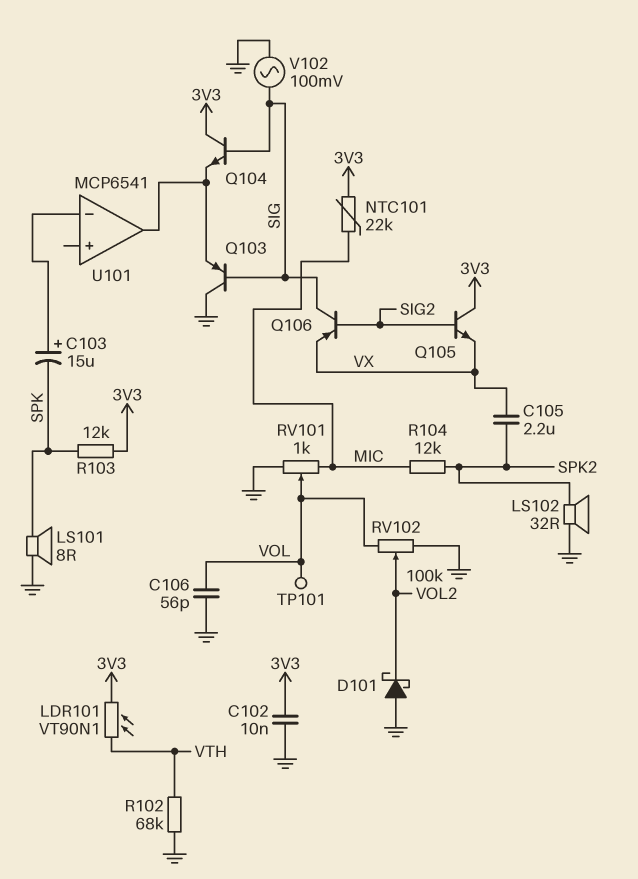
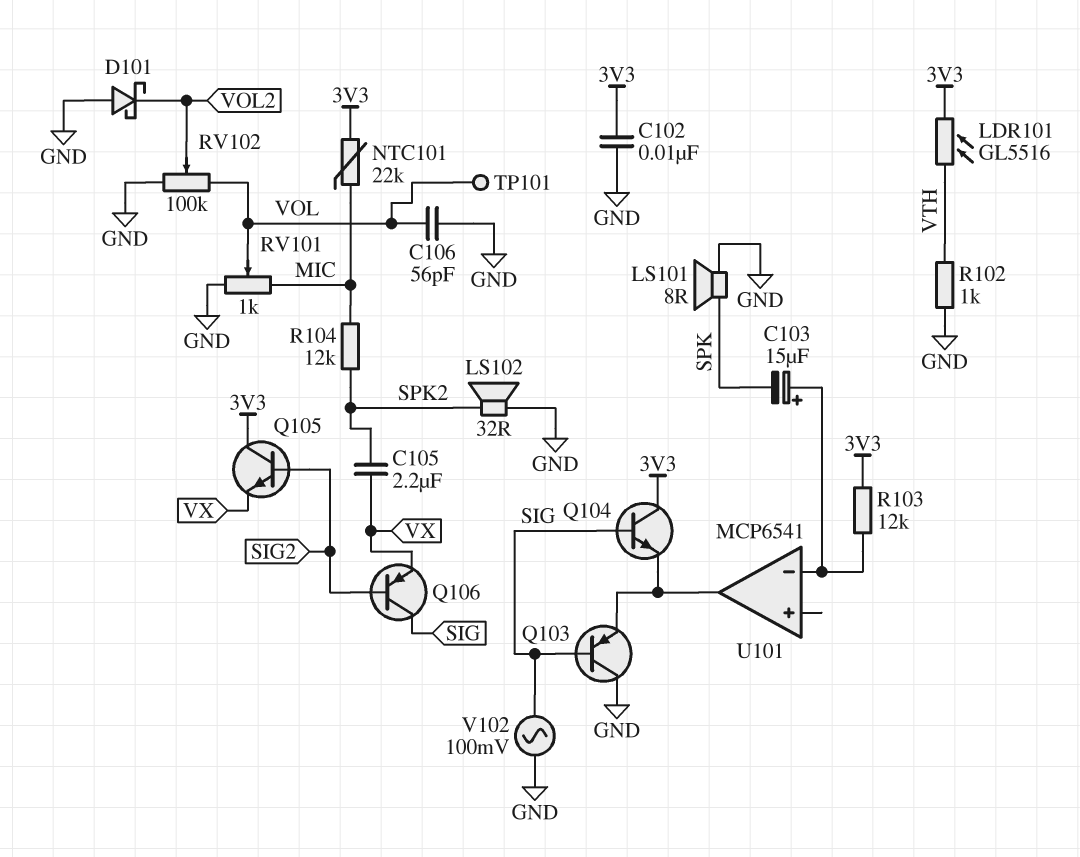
LDR101: VT90N1 (3V3, VTH) -> GL5516 (3V3, VTH)
R102: 68k (GND, VTH) -> 1k (GND, VTH)
R103: 12k (3V3, SPK) -> 12k (3V3, U101/in-)

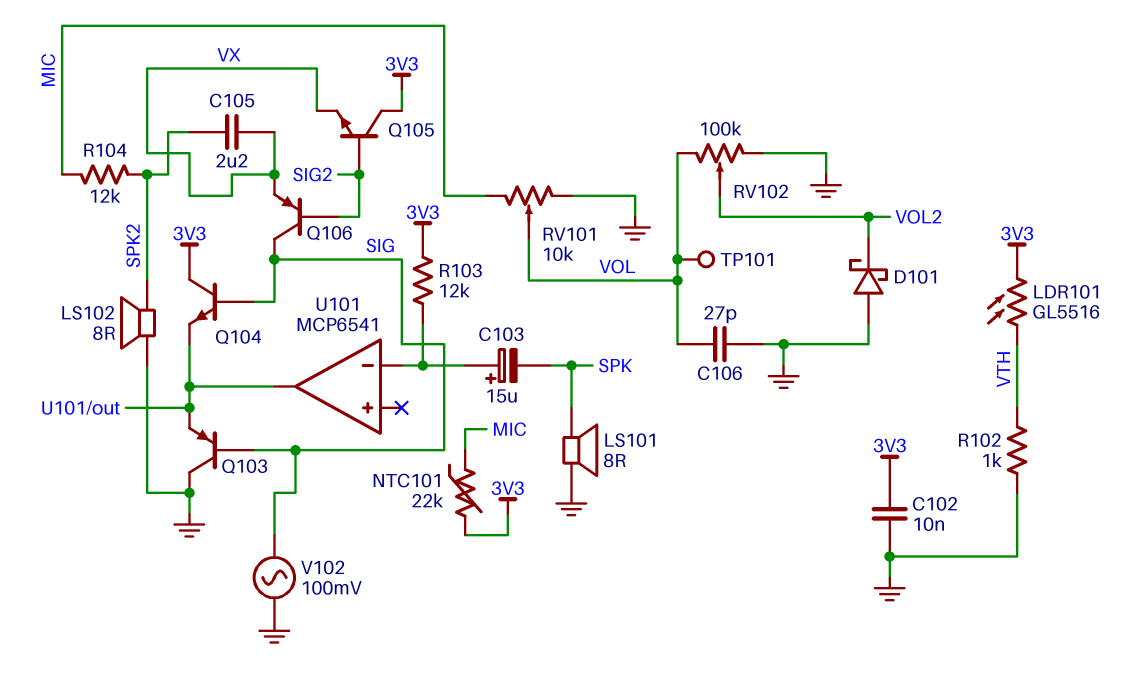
C106: 56pF (GND, VOL) -> 27pF (GND, VOL)
LS102: speaker 32R (GND, SPK2) -> speaker 8R (GND, SPK2)
RV101: 1k (GND, MIC, wiper VOL) -> 10k (GND, MIC, wiper VOL)

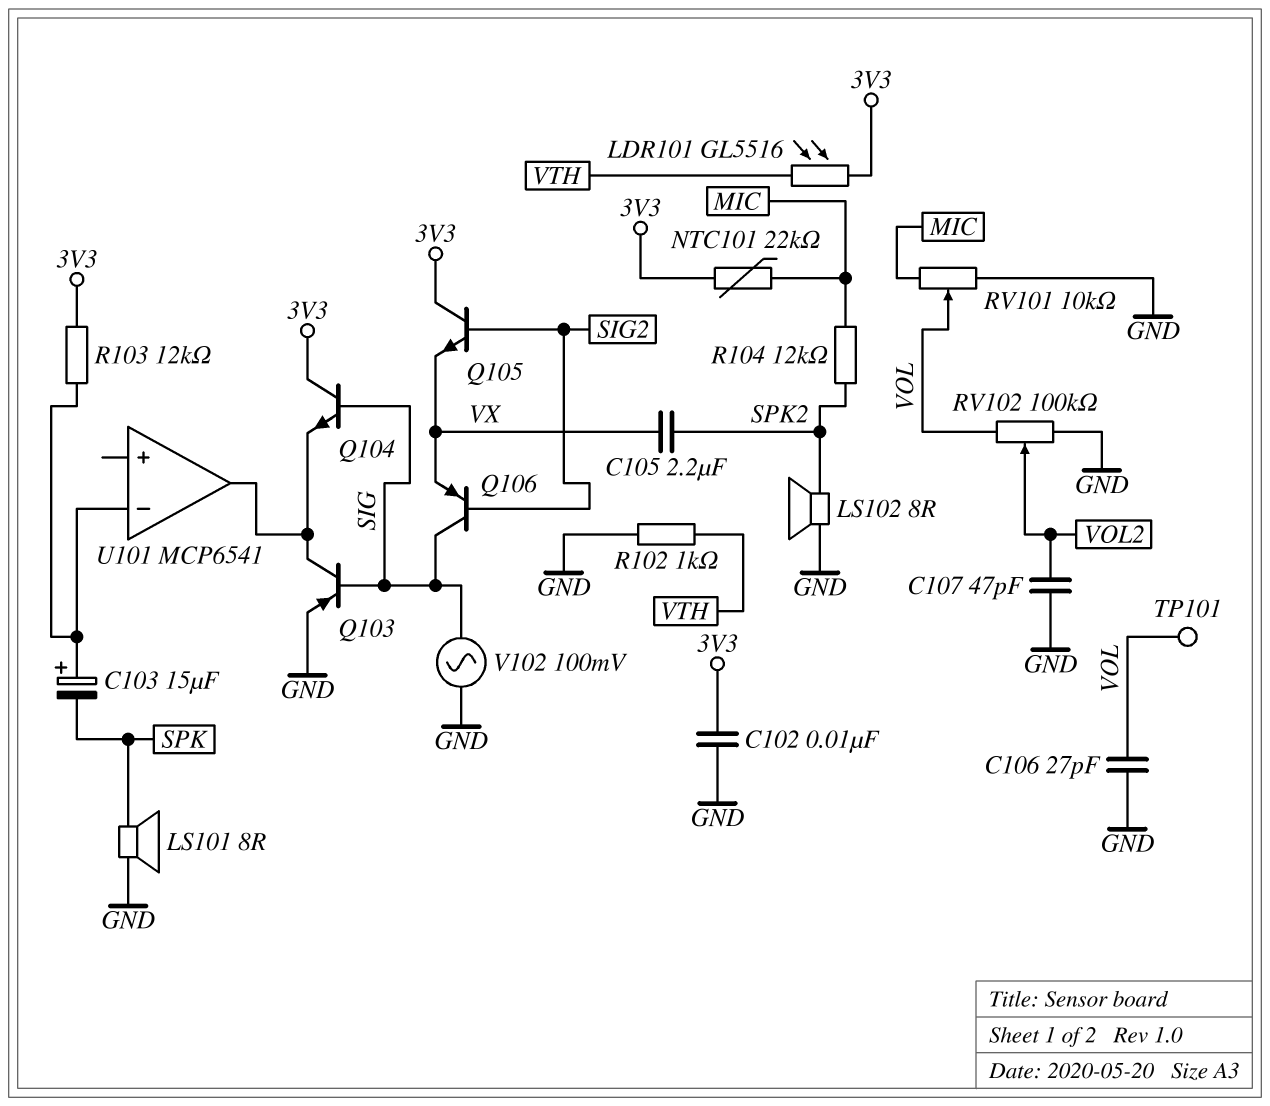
C107: none -> 47pF (GND, VOL2)
D101: schottky (A GND, K VOL2) -> none
Q103: PNP (B SIG, C GND, E U101/out) -> PNP (B SIG, C U101/out, E GND)

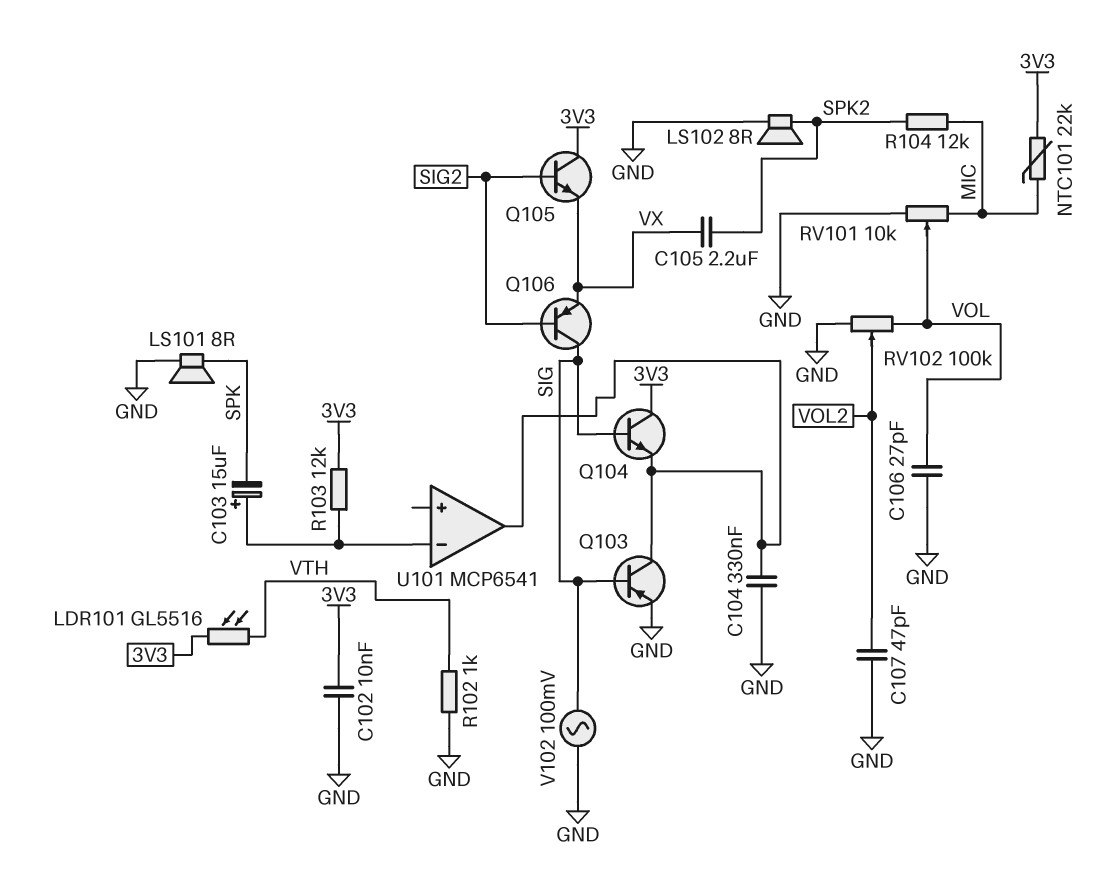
C104: none -> 330nF (GND, U101/out)
TP101: test point (VOL) -> none

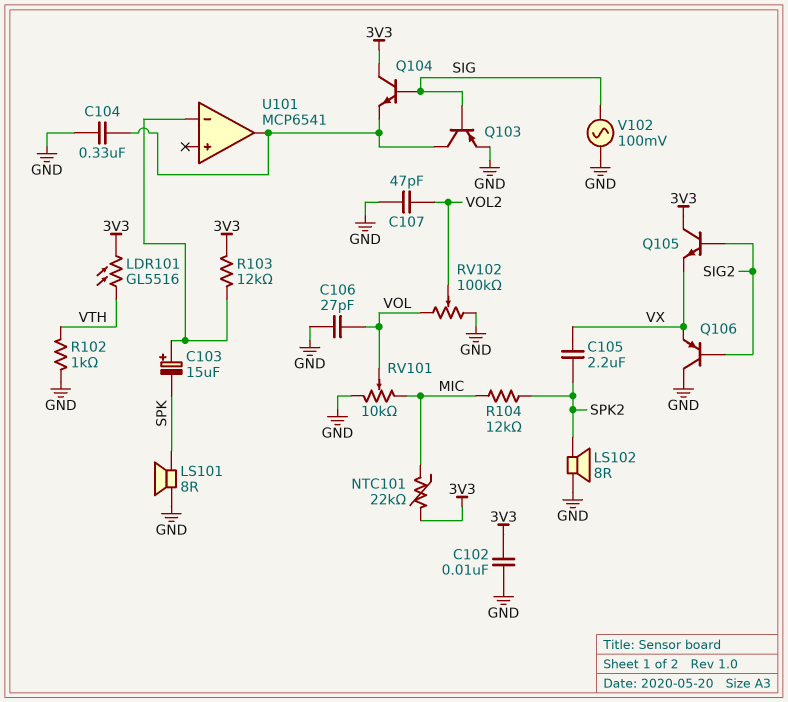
Q106: PNP (B SIG2, C SIG, E VX) -> PNP (B SIG2, C GND, E VX)

